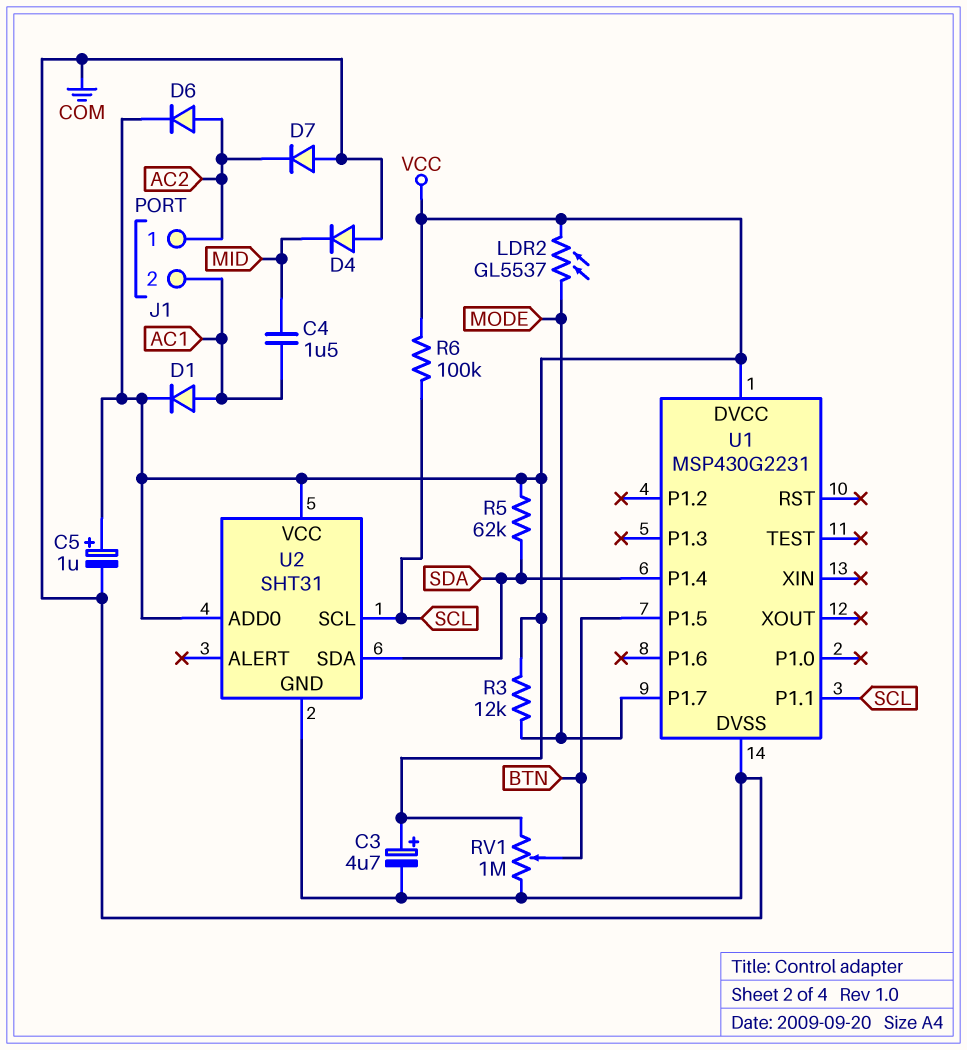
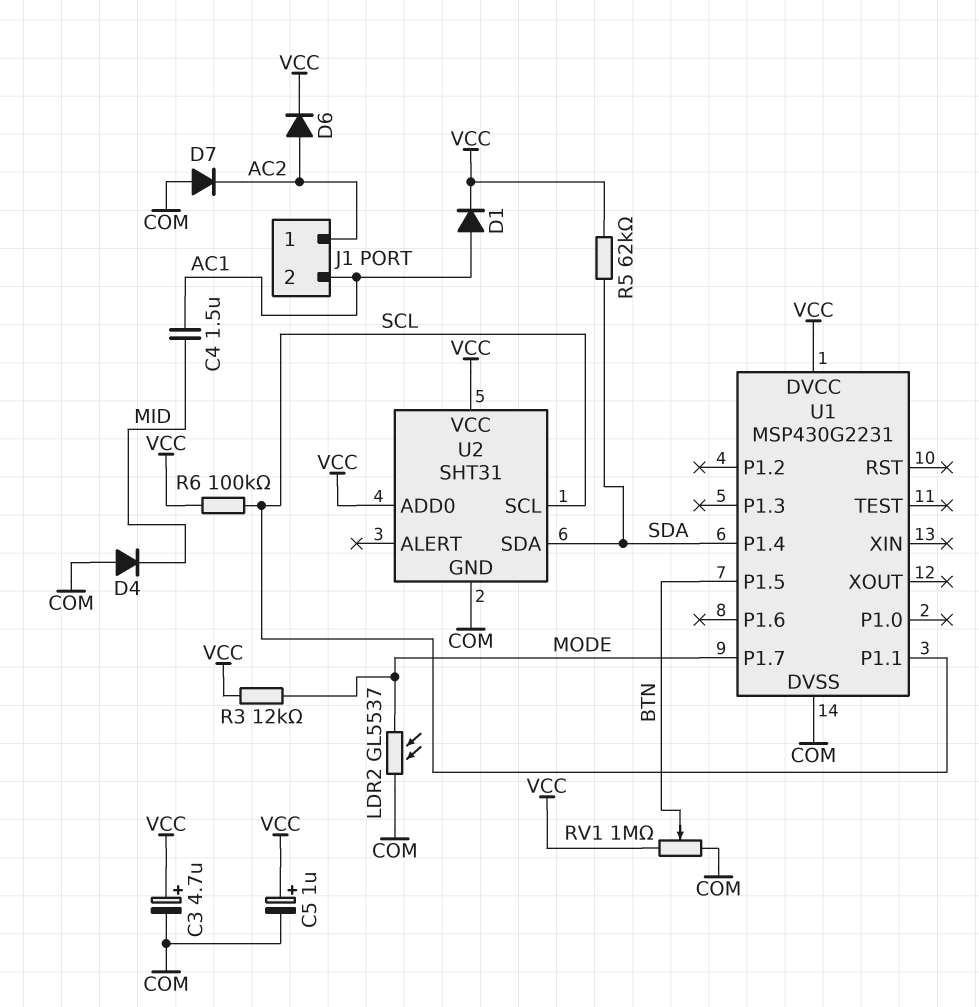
LDR2: GL5537 (MODE, VCC) -> GL5537 (COM, MODE)

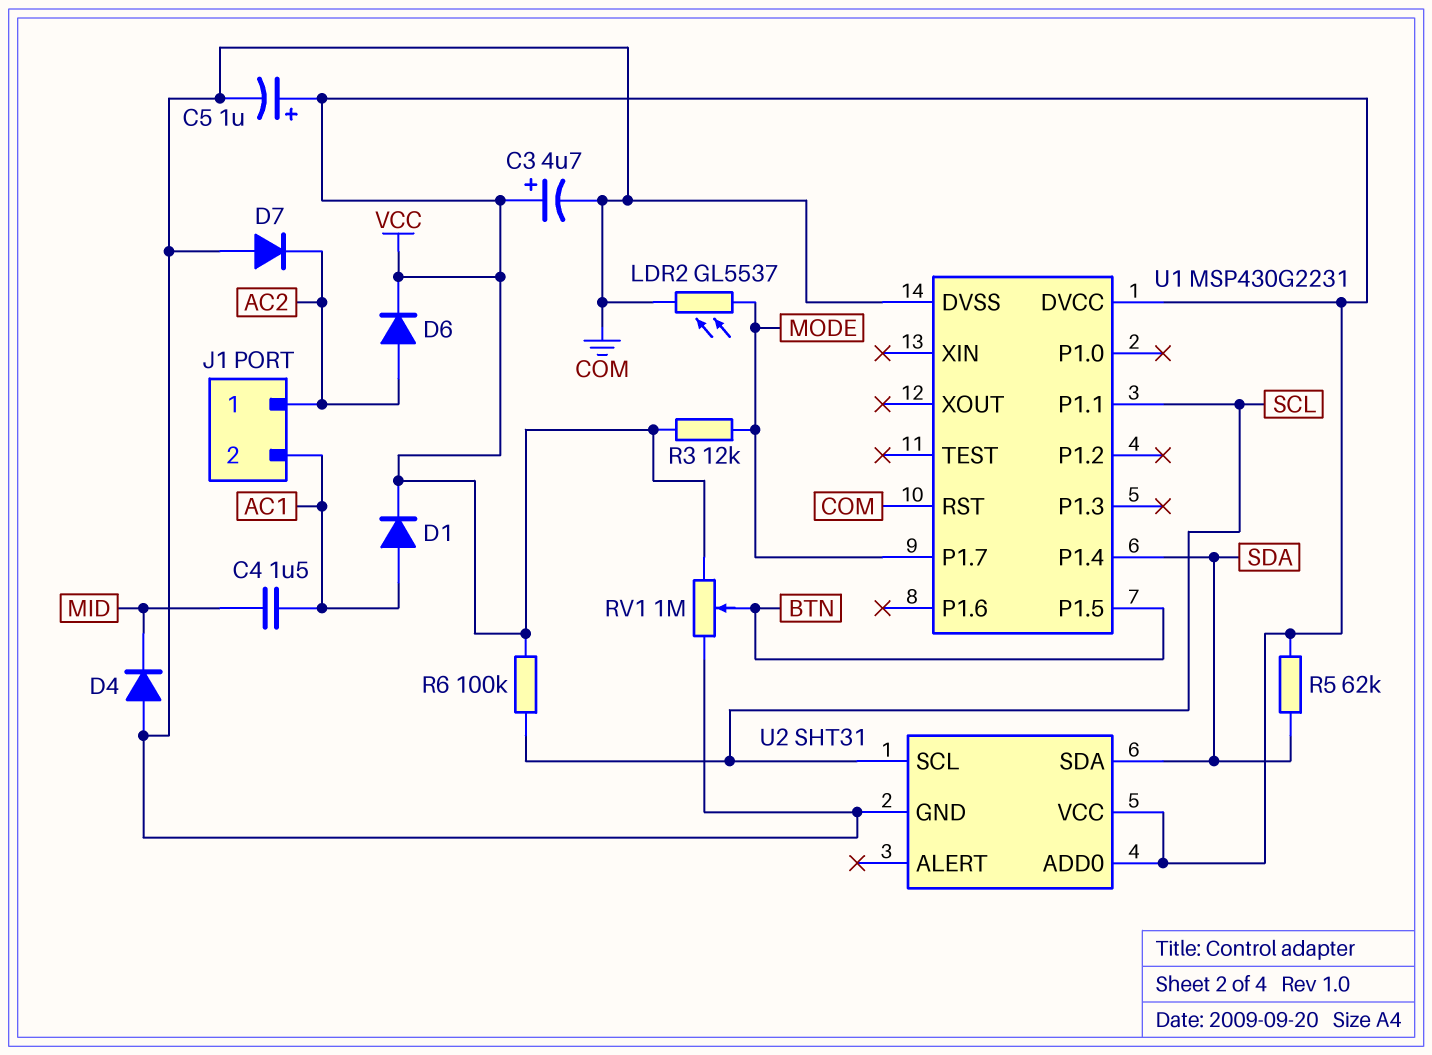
U1 pin RST: none -> COM

